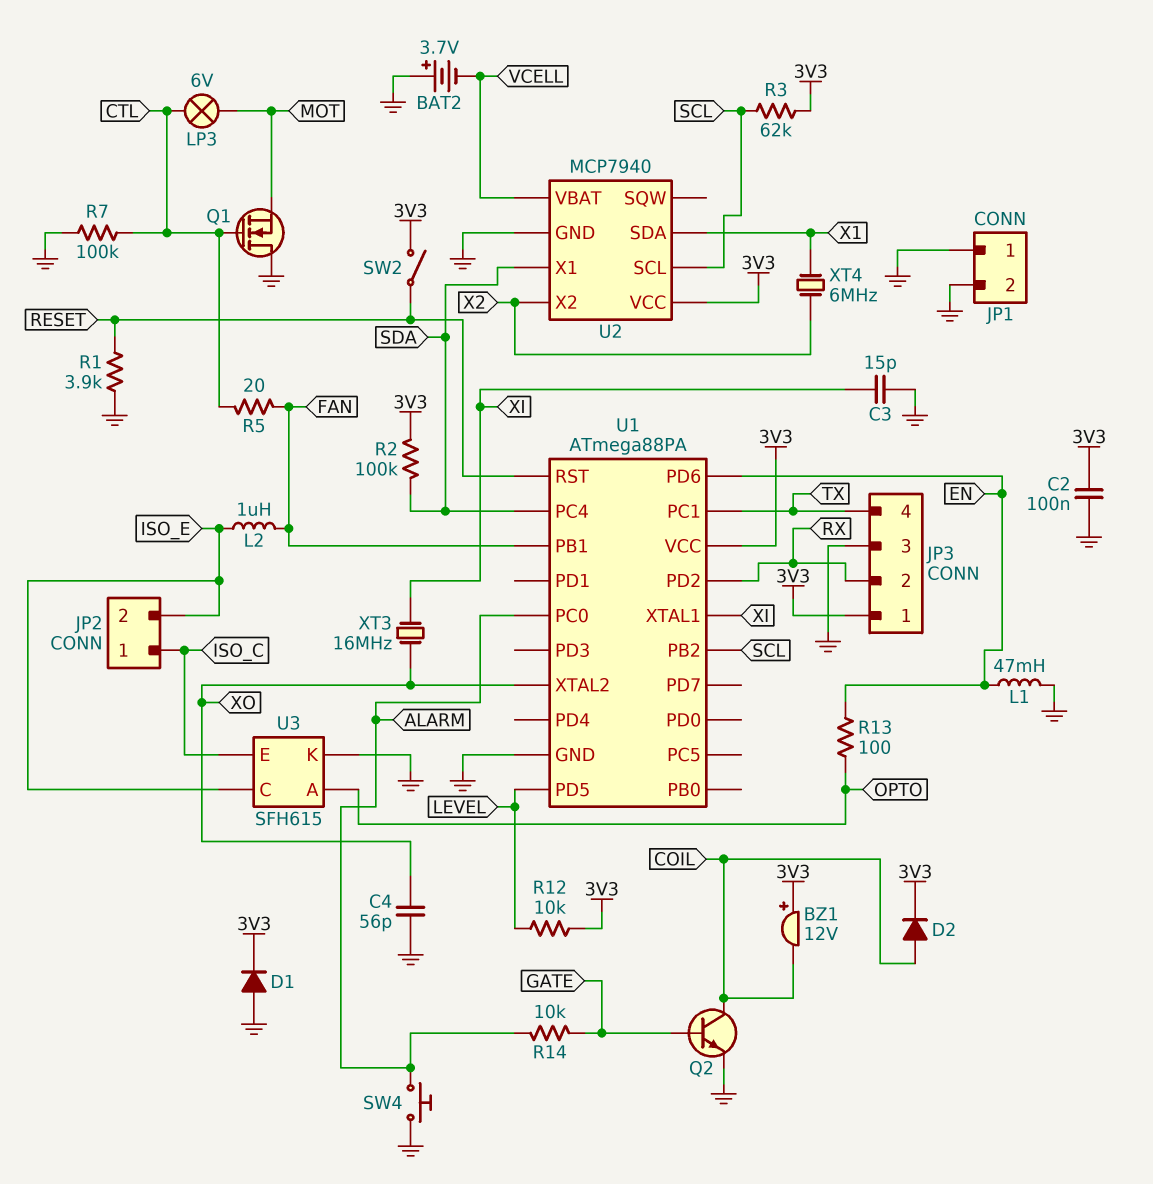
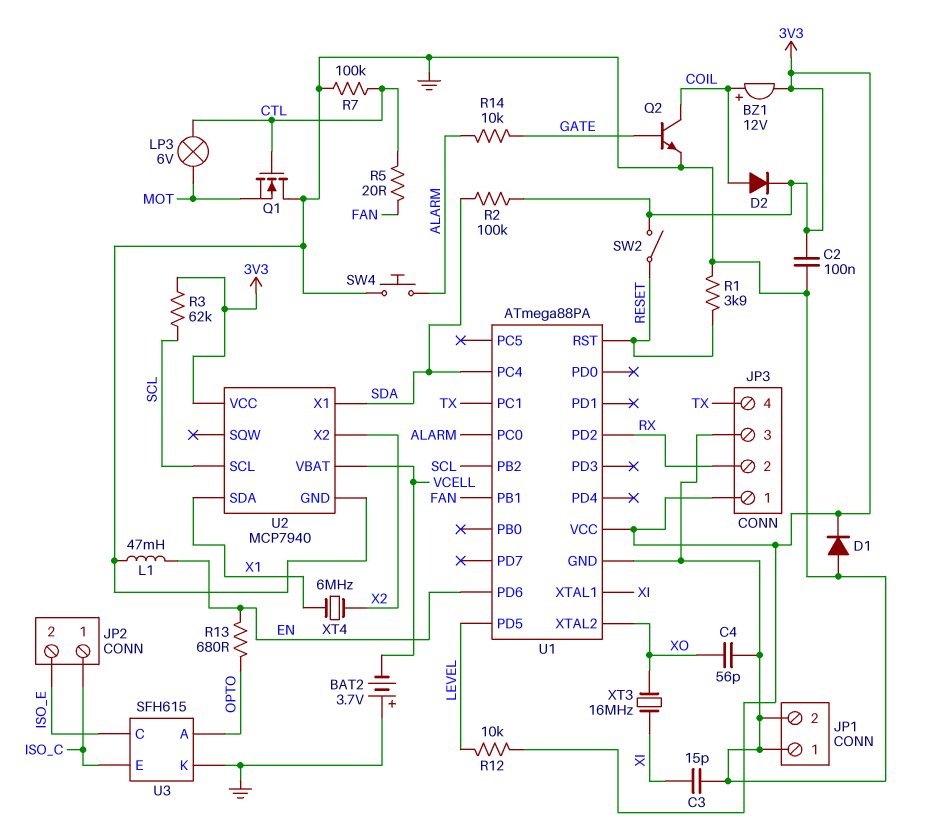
BZ1: buzzer 12V (plus 3V3, minus COIL) -> buzzer 12V (plus COIL, minus 3V3)
L2: 1uH (FAN, ISO_E) -> none
R13: 100 (EN, OPTO) -> 680 (EN, OPTO)

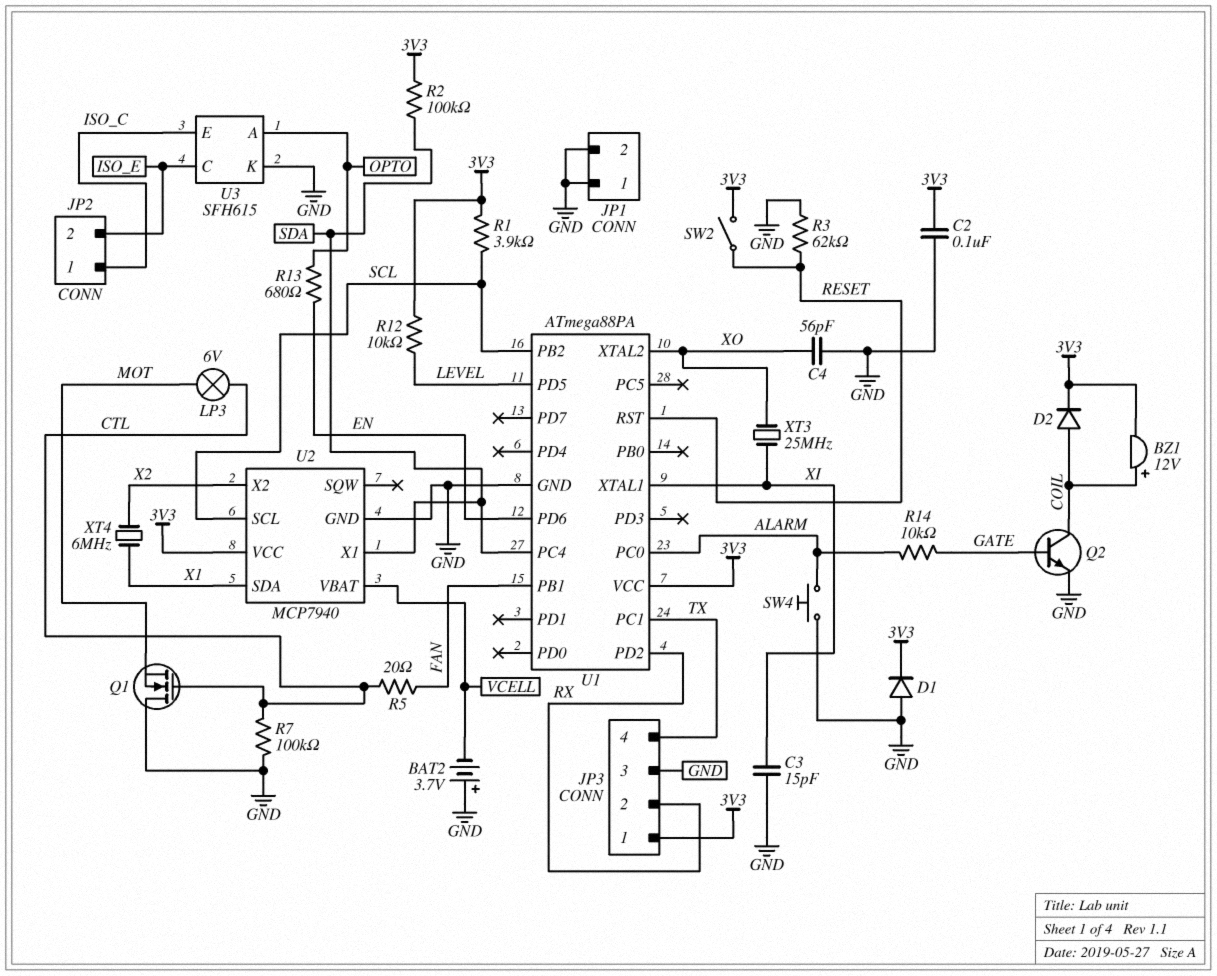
L1: 47mH (EN, GND) -> none
R1: 3.9k (GND, RESET) -> 3.9k (3V3, SCL)
R3: 62k (3V3, SCL) -> 62k (GND, RESET)
XT3: 16MHz (XI, XO) -> 25MHz (XI, XO)

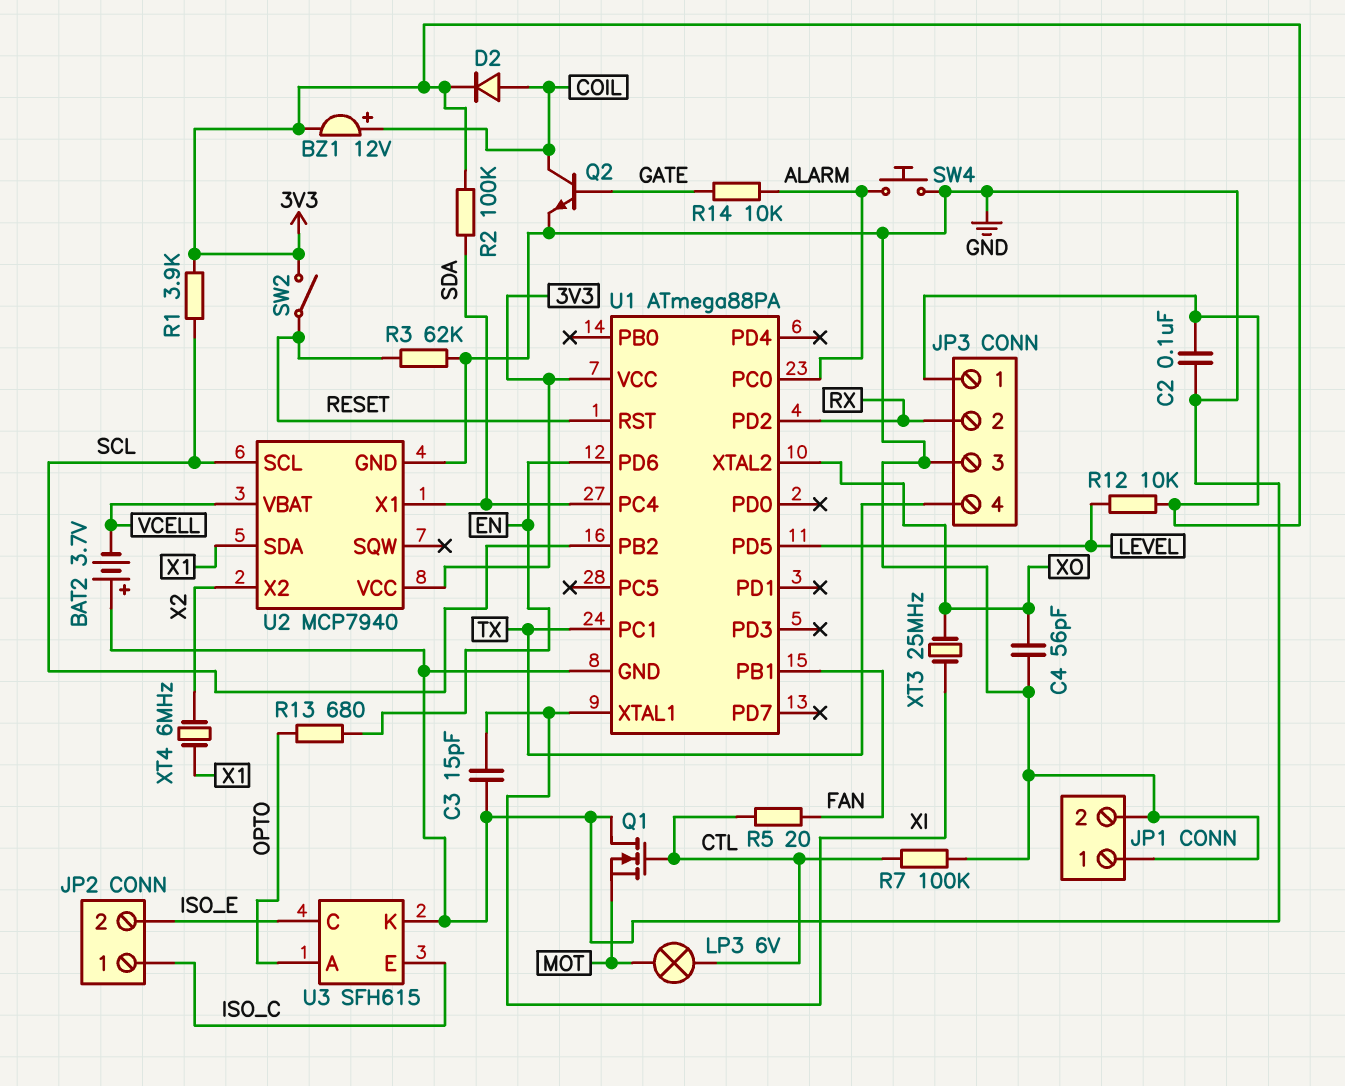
D1: diode (A GND, K 3V3) -> none

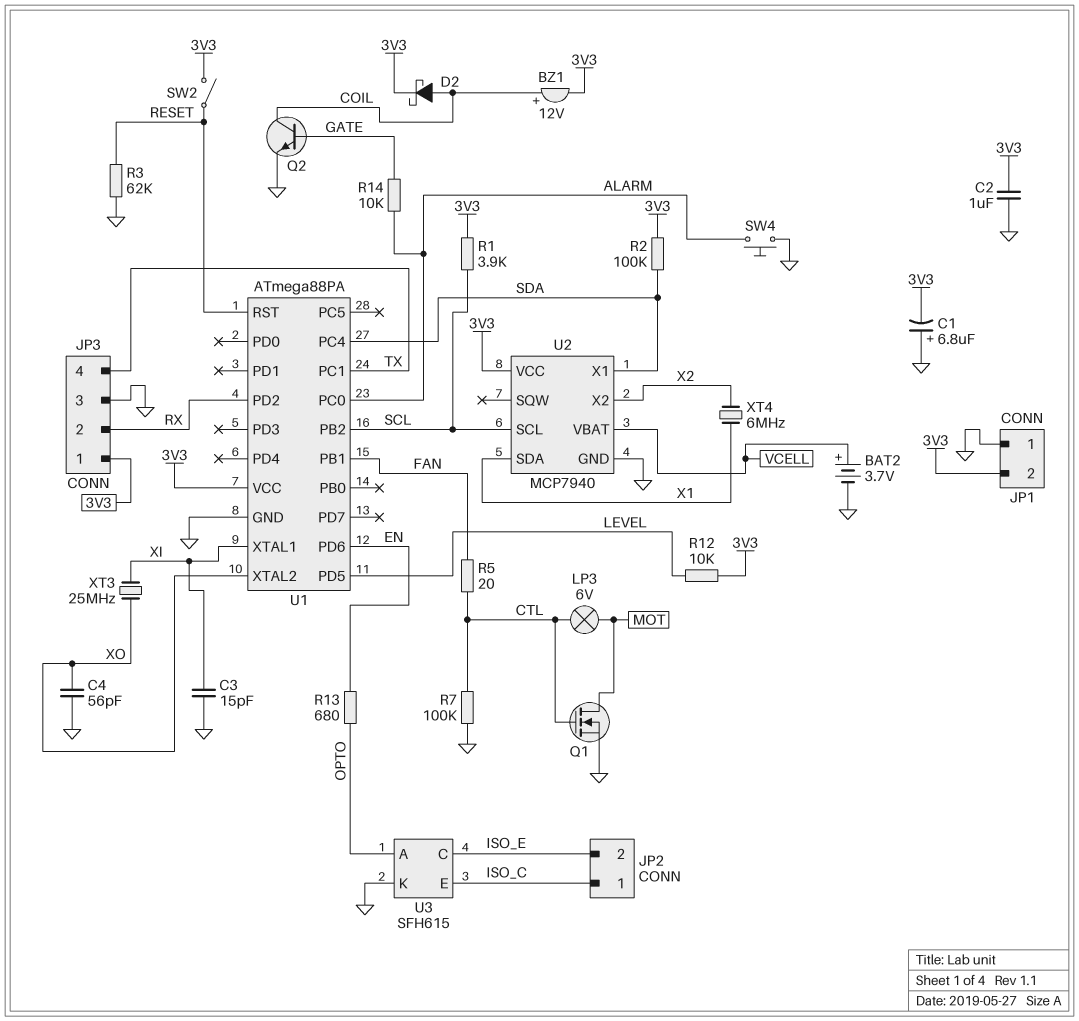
BAT2: 3.7V (plus GND, minus VCELL) -> 3.7V (plus VCELL, minus GND)
C1: none -> 6.8uF (plus GND, minus 3V3)
C2: 100nF (3V3, GND) -> 1uF (3V3, GND)
D2: diode (A COIL, K 3V3) -> schottky (A COIL, K 3V3)
JP1 pin 2: GND -> 3V3
Q1: NMOS (G CTL, D GND, S MOT) -> NMOS (G CTL, D MOT, S GND)

